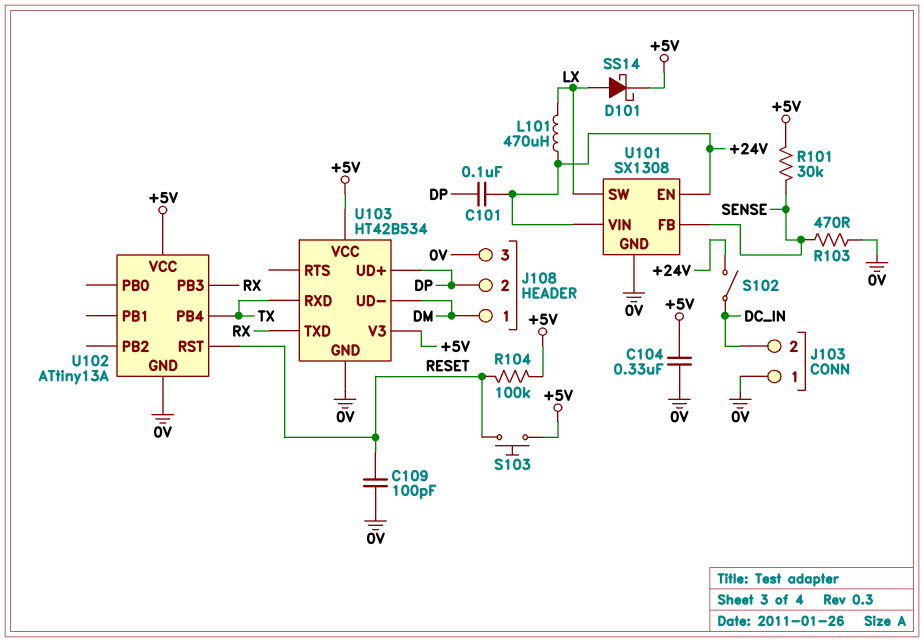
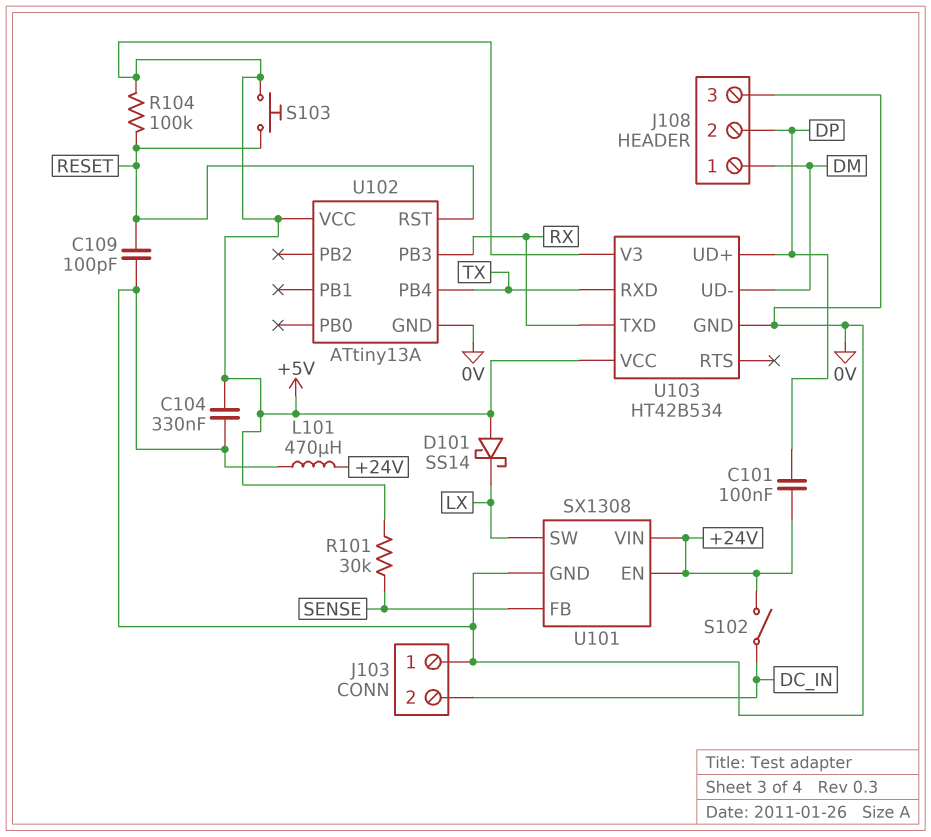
D101: schottky SS14 (A LX, K +5V) -> schottky SS14 (A +5V, K LX)
L101: 470uH (+24V, LX) -> 470uH (+24V, 0V)
R103: 470 (0V, SENSE) -> none

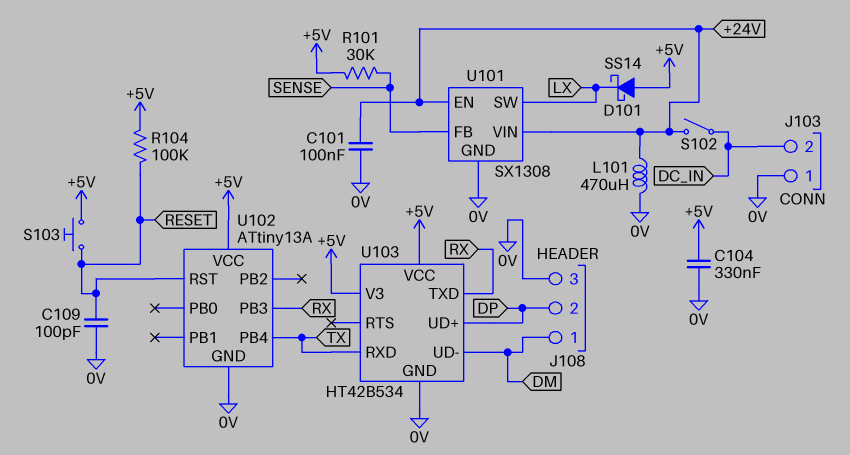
C101: 100nF (+24V, DP) -> 100nF (+24V, 0V)

